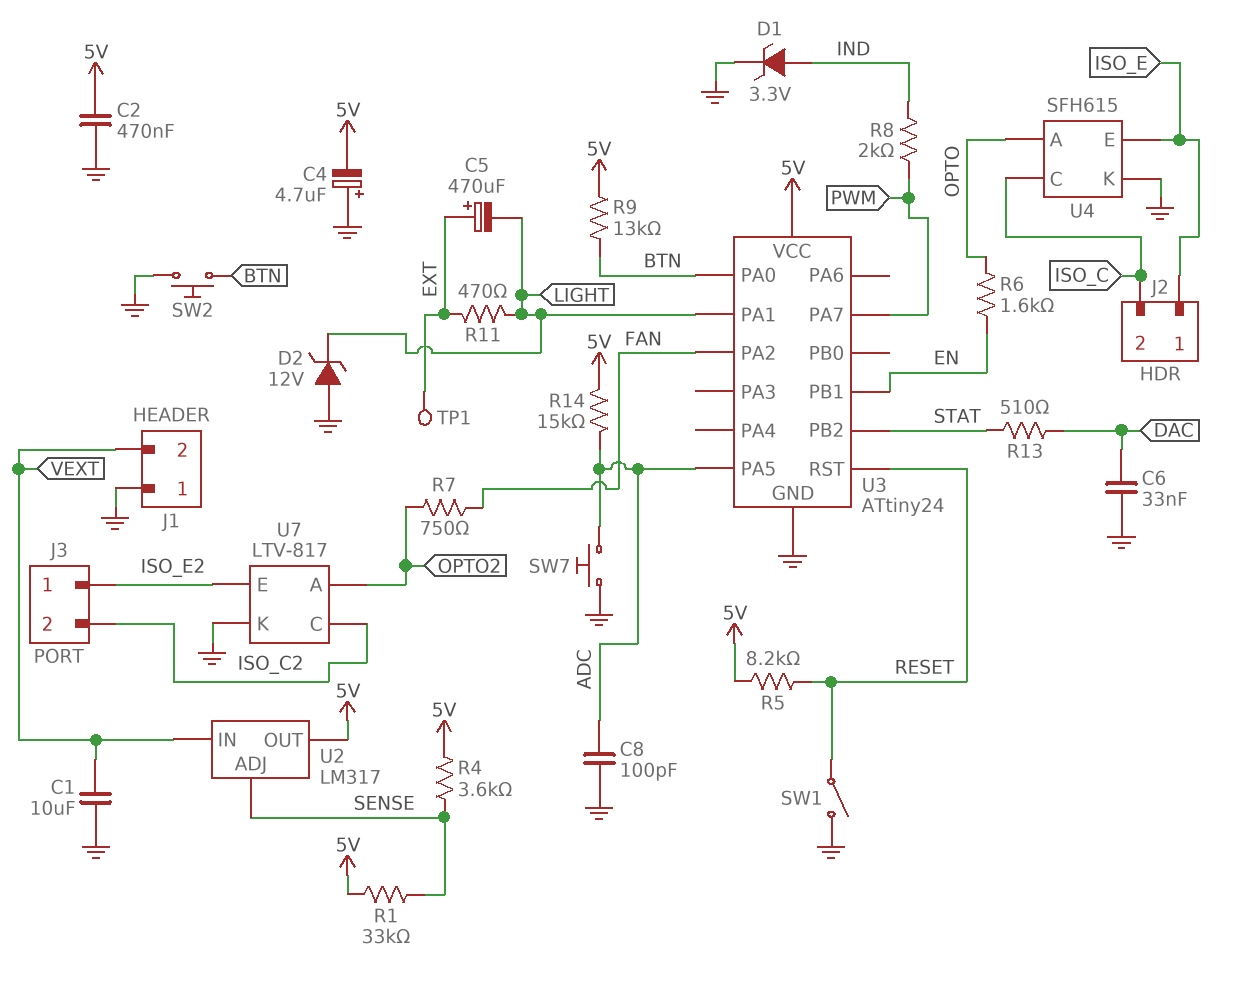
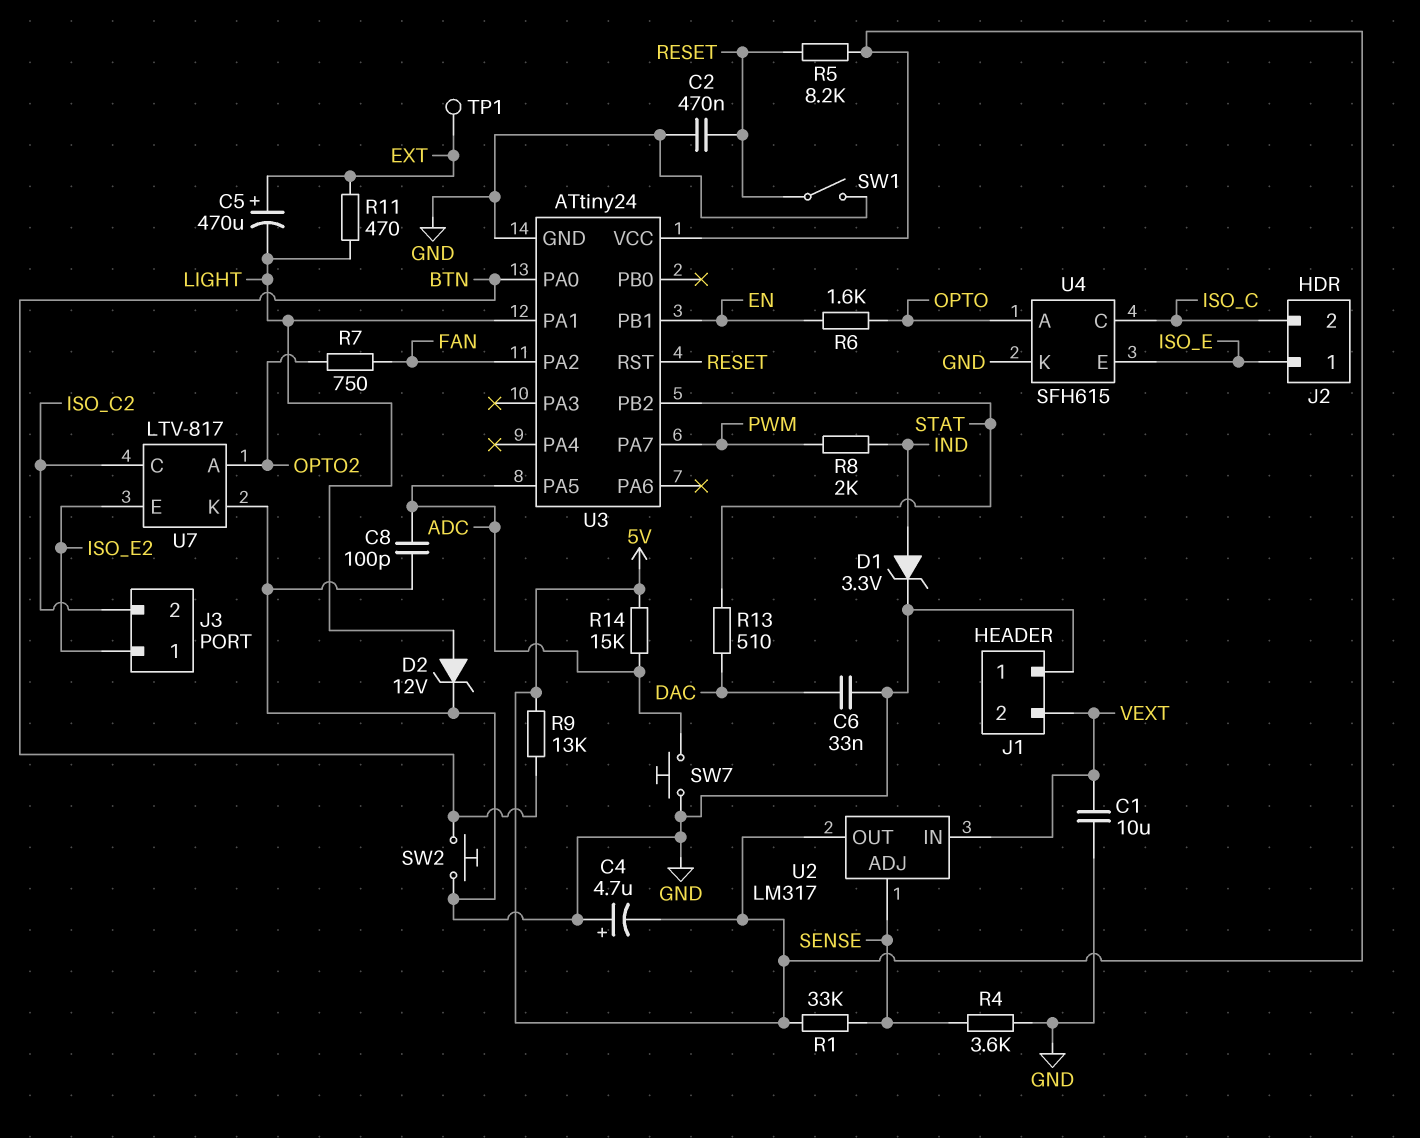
C2: 470nF (5V, GND) -> 470nF (GND, RESET)
D2: zener 12V (A GND, K LIGHT) -> zener 12V (A LIGHT, K GND)
R4: 3.6k (5V, SENSE) -> 3.6k (GND, SENSE)

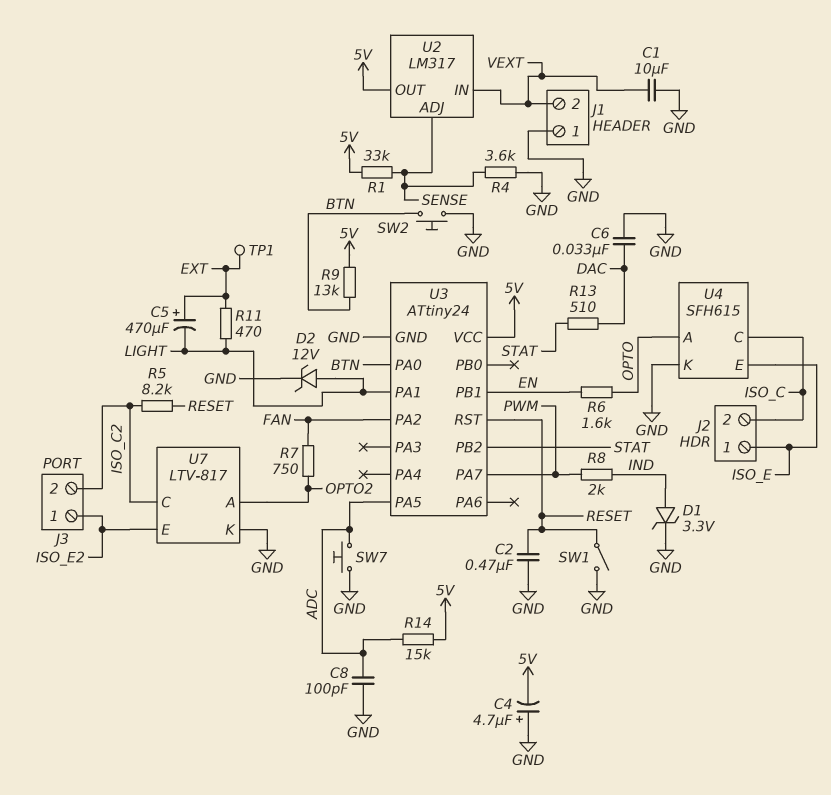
R5: 8.2k (5V, RESET) -> 8.2k (ISO_C2, RESET)

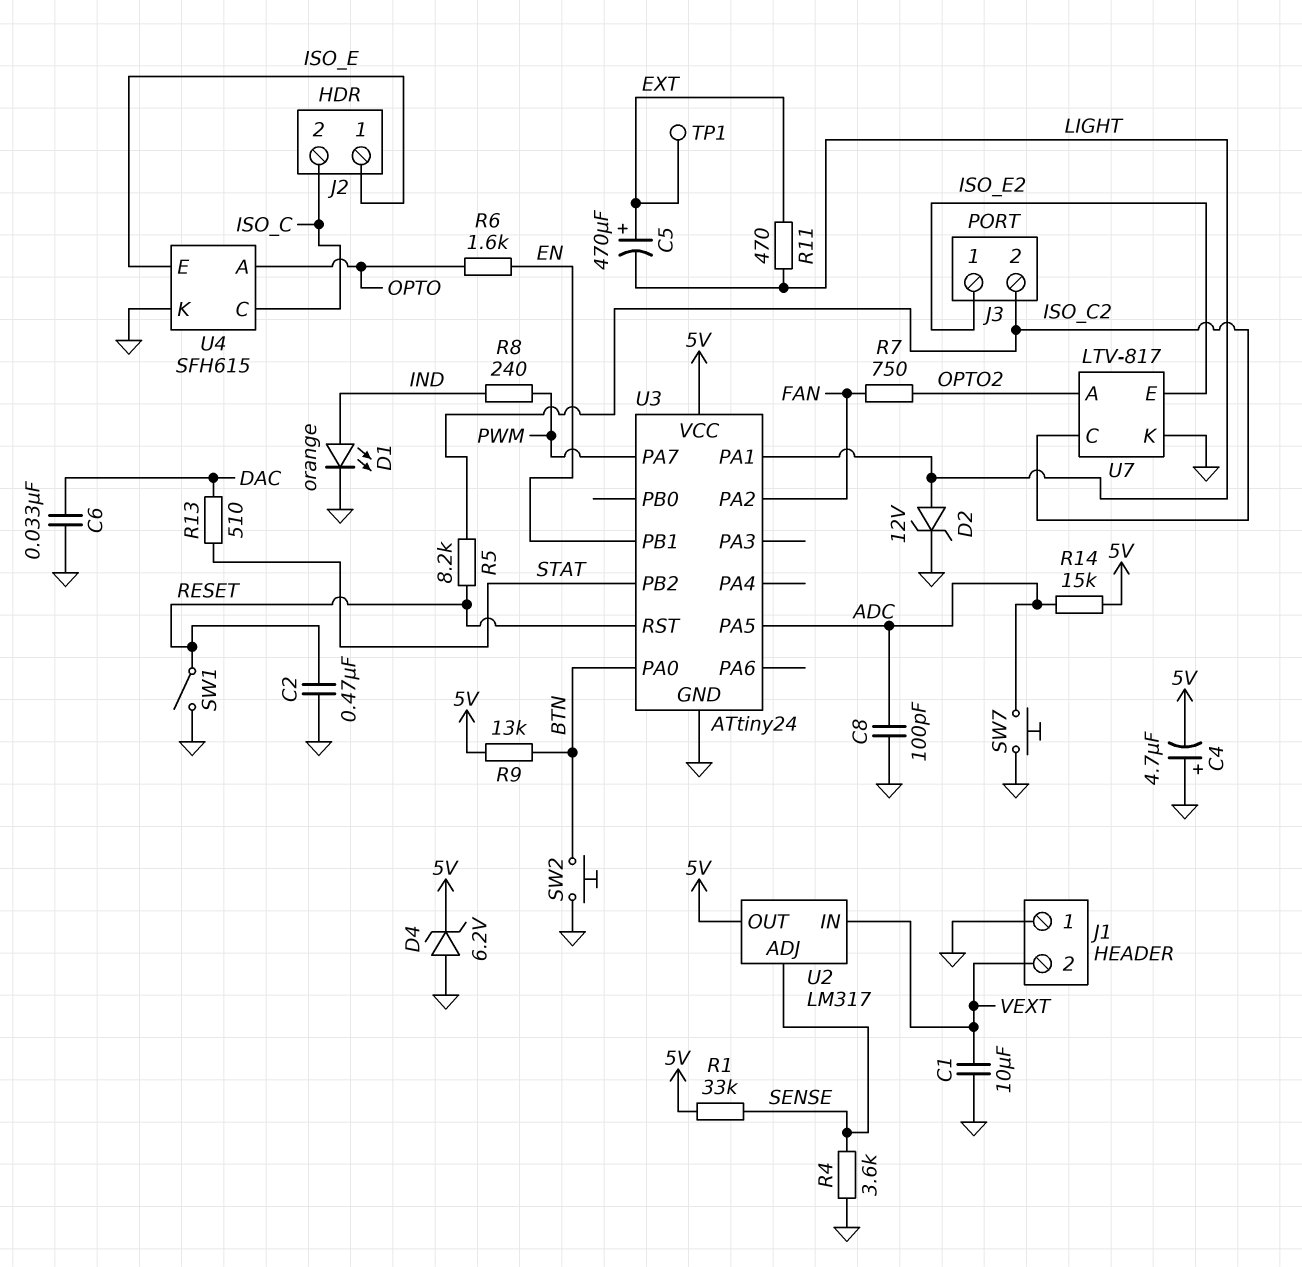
D1: zener 3.3V (A IND, K GND) -> LED orange (A IND, K GND)
D4: none -> zener 6.2V (A GND, K 5V)
R8: 2k (IND, PWM) -> 240 (IND, PWM)

